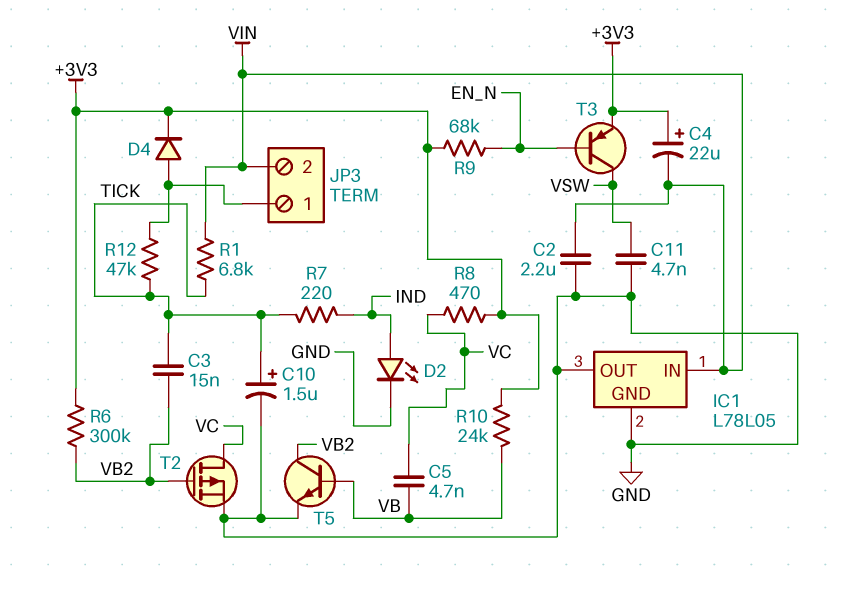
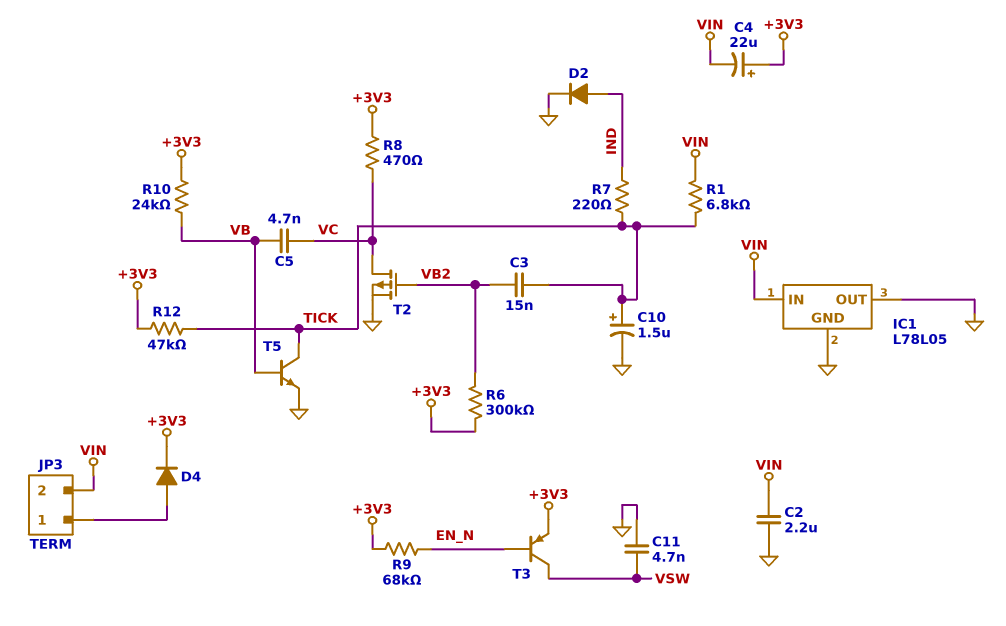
D2: LED (A IND, K GND) -> diode (A IND, K GND)
R12: 47k (JP3/1, TICK) -> 47k (+3V3, TICK)
T5: NPN (B VB, C VB2, E GND) -> NPN (B VB, C TICK, E GND)

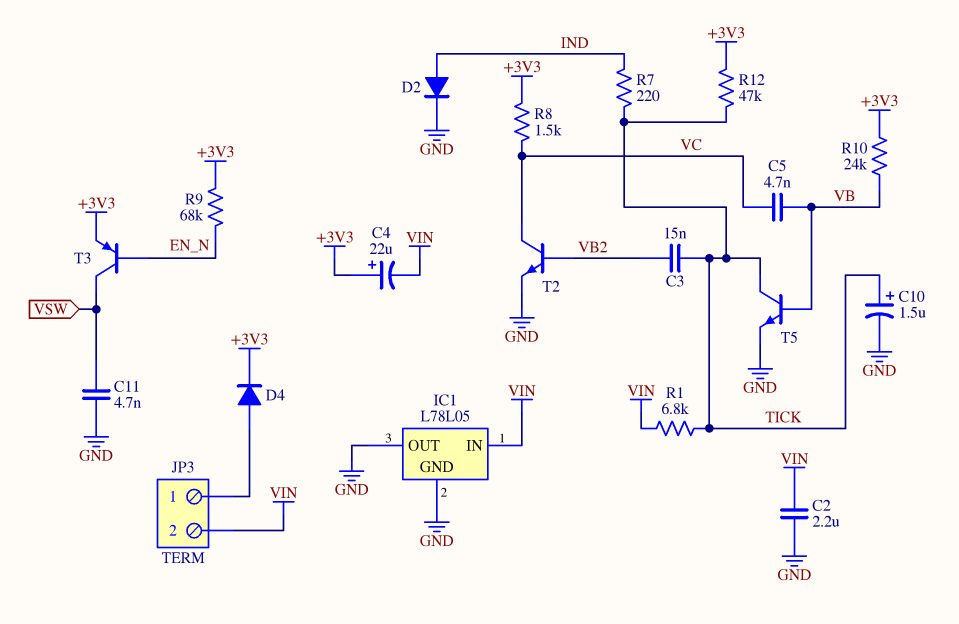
R6: 300k (+3V3, VB2) -> none
R8: 470 (+3V3, VC) -> 1.5k (+3V3, VC)
T2: PMOS (G VB2, D VC, S GND) -> NPN (B VB2, C VC, E GND)

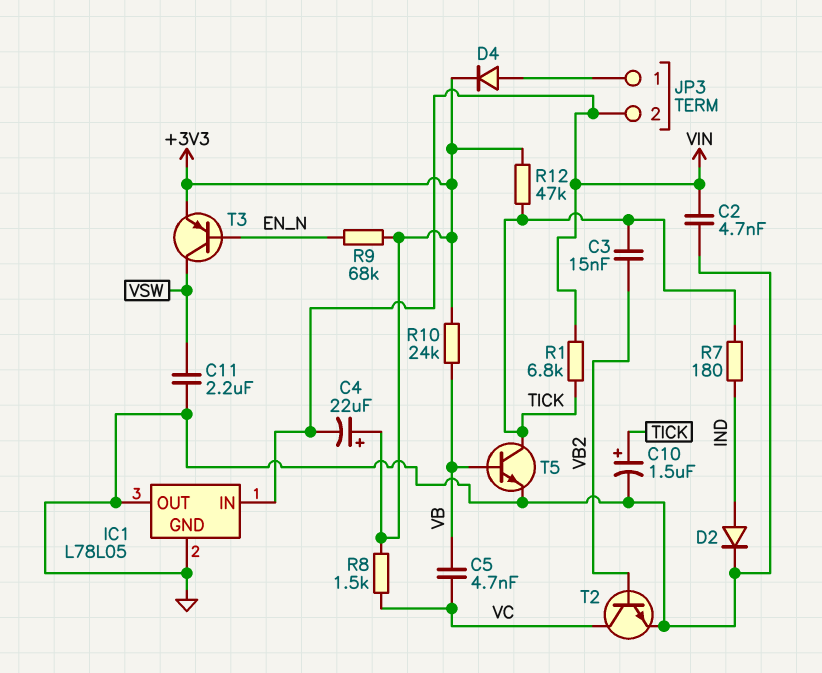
C2: 2.2uF (GND, VIN) -> 4.7nF (GND, VIN)
C11: 4.7nF (GND, VSW) -> 2.2uF (GND, VSW)
R7: 220 (IND, TICK) -> 180 (IND, TICK)

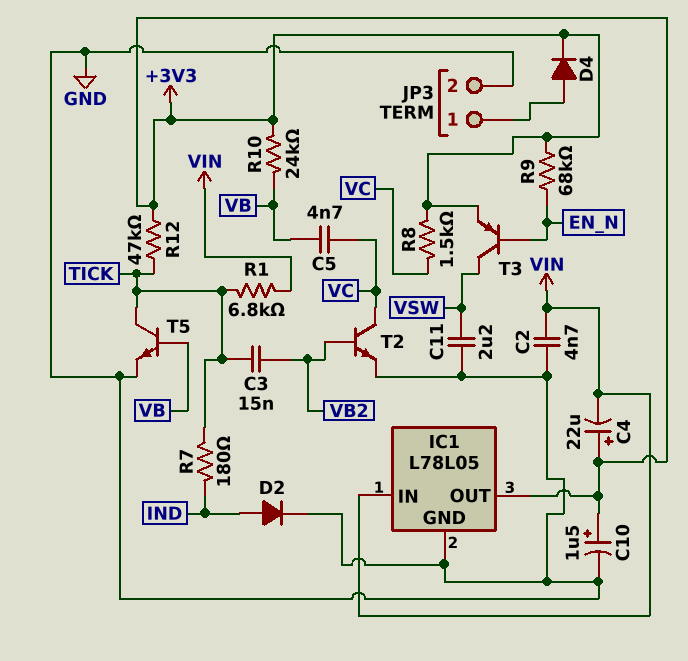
C10: 1.5uF (plus TICK, minus GND) -> 1.5uF (plus +3V3, minus GND)
IC1 pin OUT: GND -> +3V3
JP3 pin 2: VIN -> GND

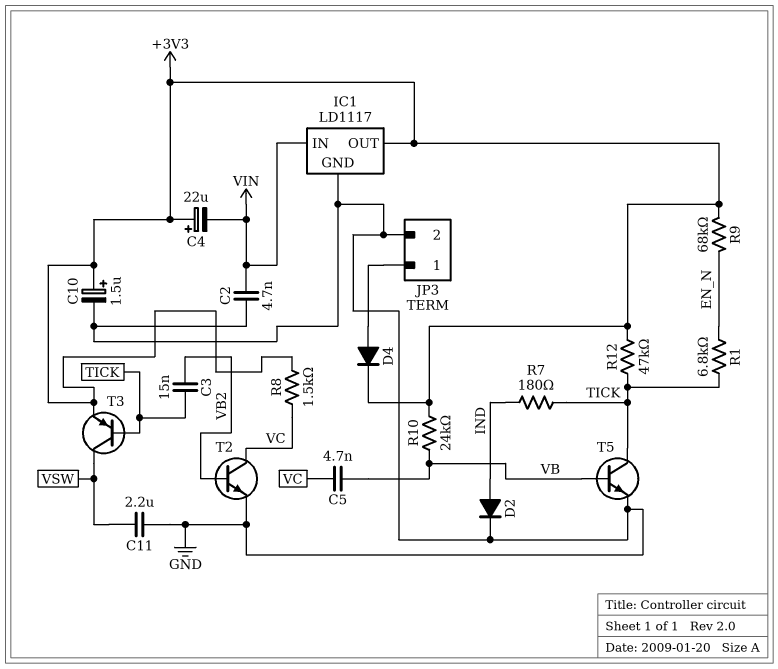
IC1: L78L05 -> LD1117
R1: 6.8k (TICK, VIN) -> 6.8k (EN_N, TICK)
T3: PNP (B EN_N, C VSW, E +3V3) -> PNP (B TICK, C VSW, E +3V3)

